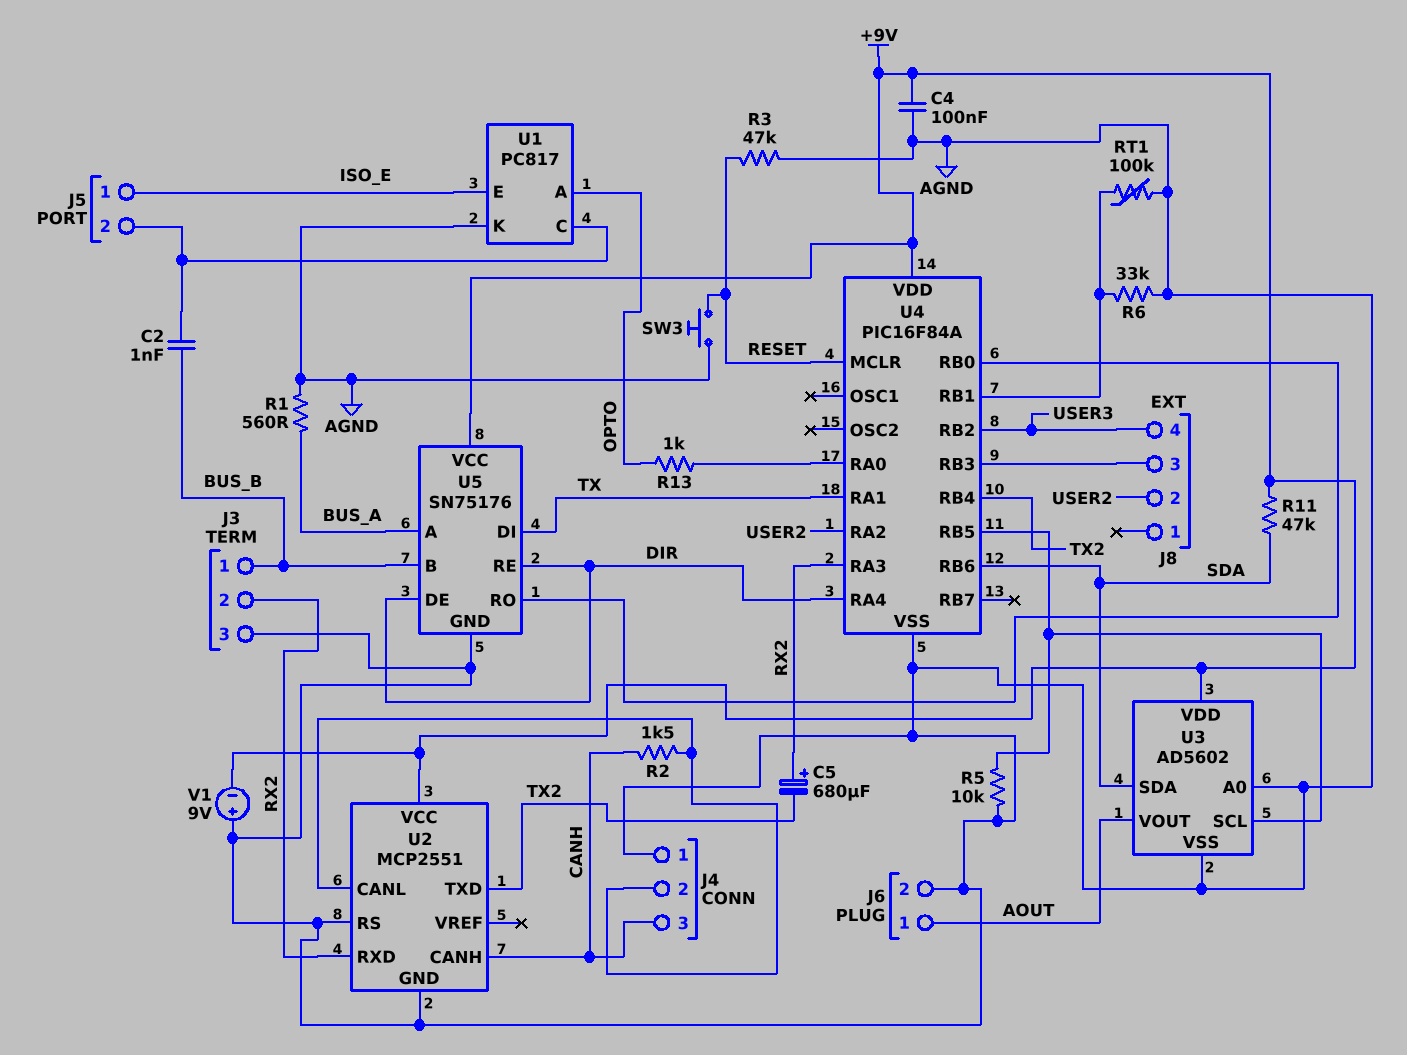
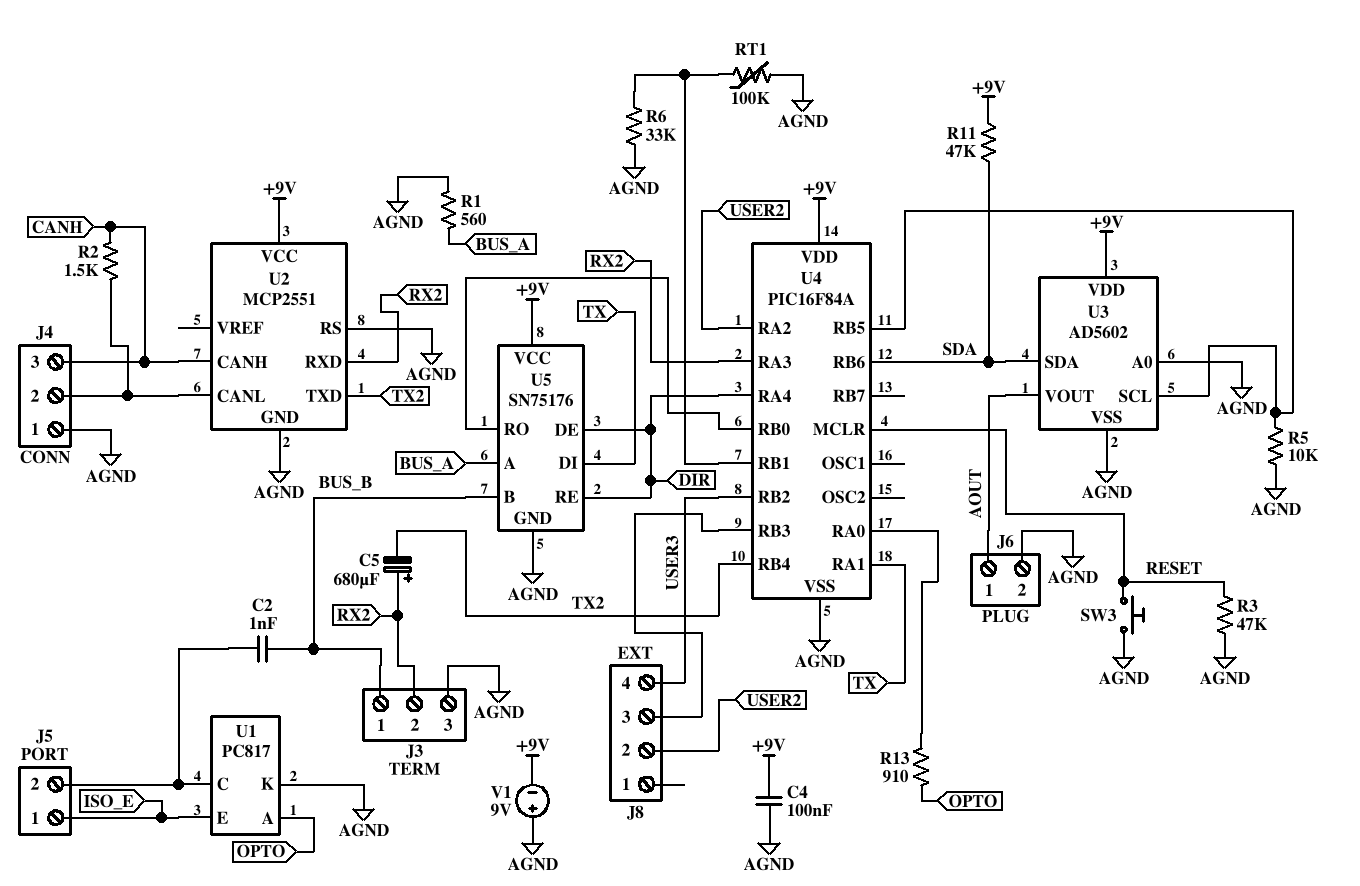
R13: 1k (OPTO, U4/RA0) -> 910 (OPTO, U4/RA0)

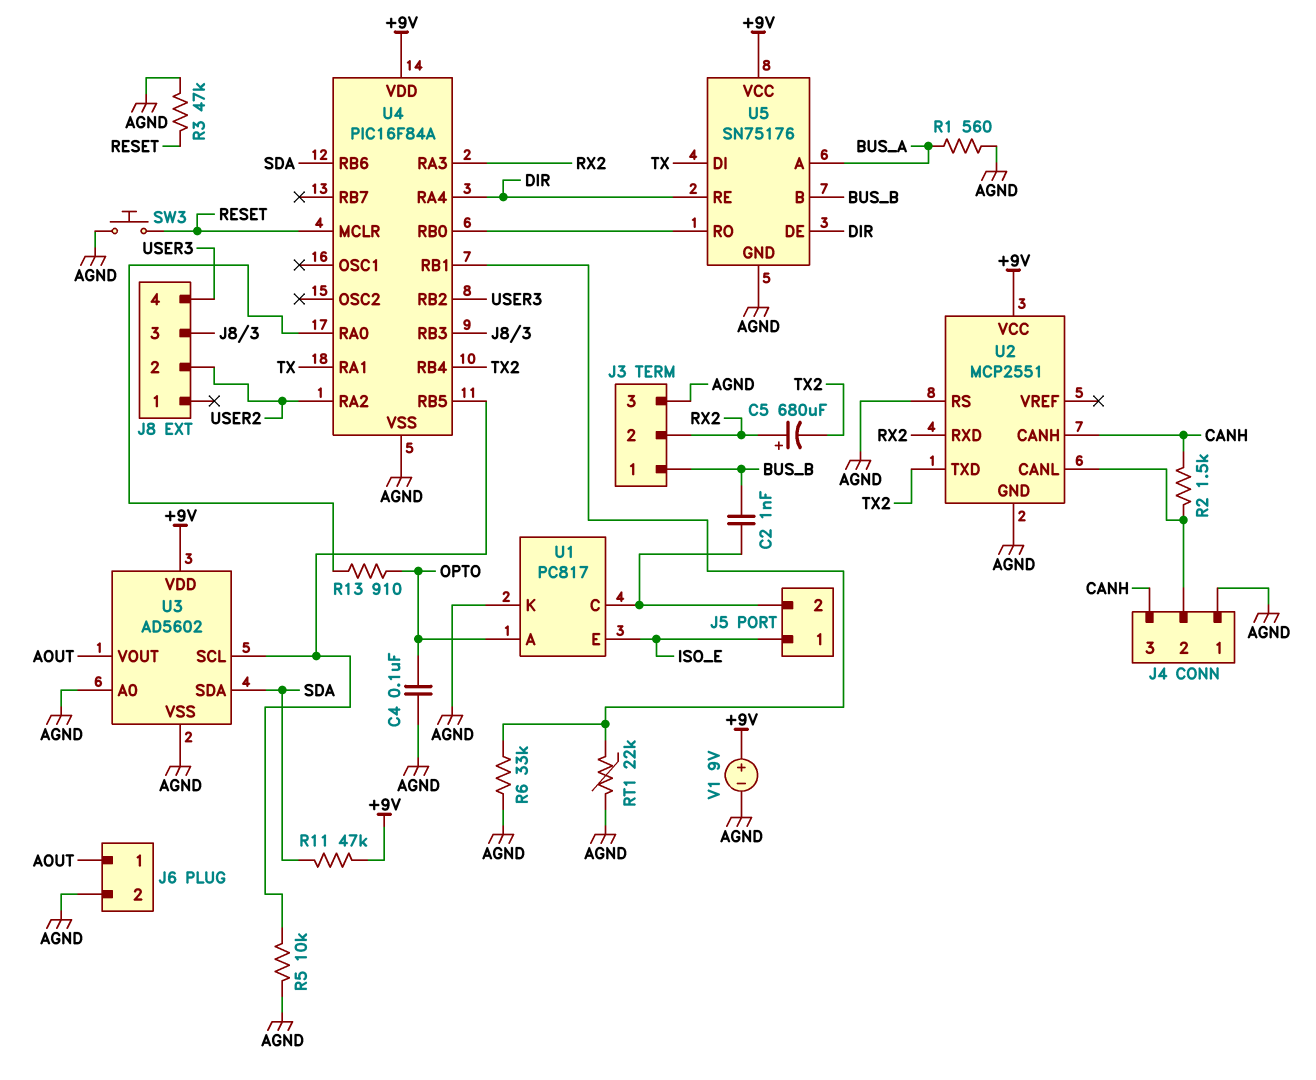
C4: 100nF (+9V, AGND) -> 100nF (AGND, OPTO)
RT1: 100k (AGND, U4/RB1) -> 22k (AGND, U4/RB1)
V1: 9V (plus AGND, minus +9V) -> 9V (plus +9V, minus AGND)

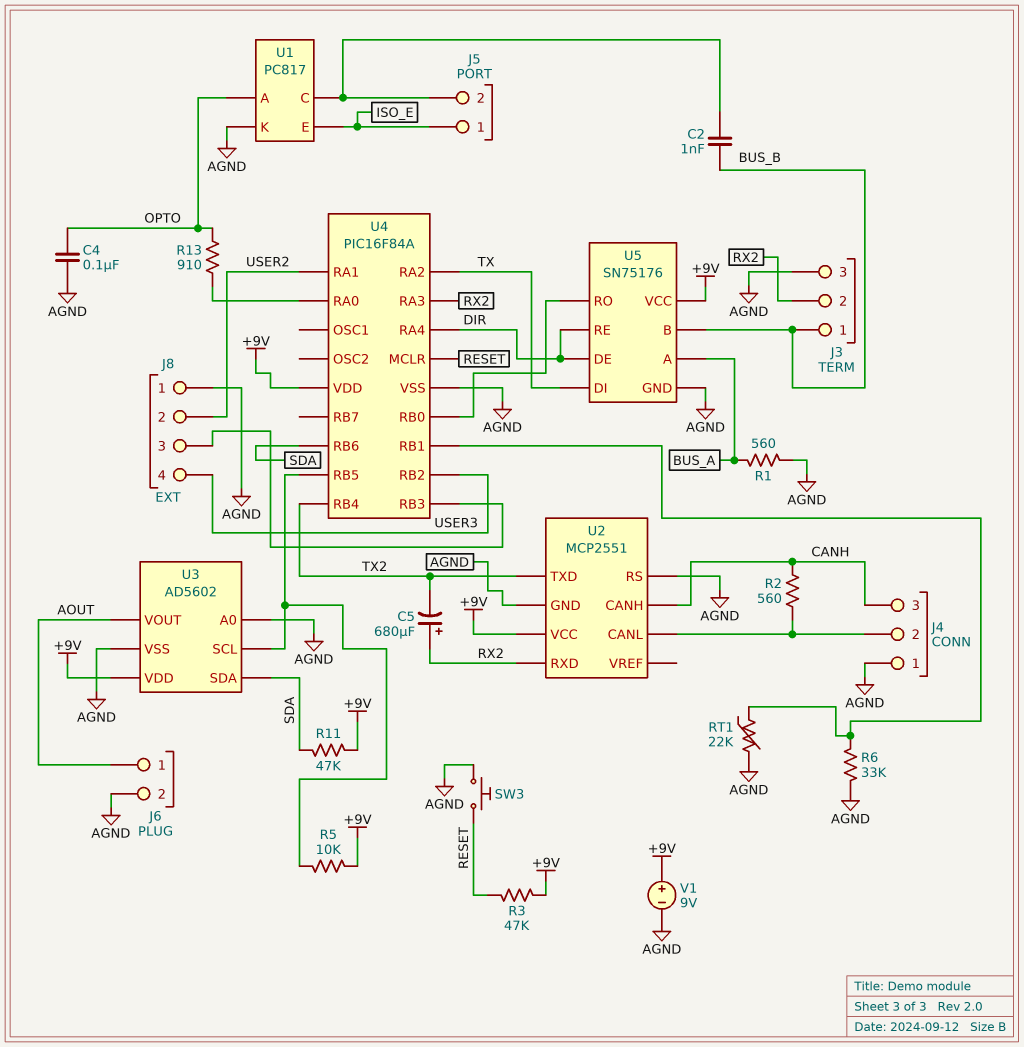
J8 pin 1: none -> AGND
R2: 1.5k (CANH, J4/2) -> 560 (CANH, J4/2)
R3: 47k (AGND, RESET) -> 47k (+9V, RESET)
R5: 10k (AGND, U3/SCL) -> 10k (+9V, U3/SCL)
U4 pin RA1: TX -> USER2
U4 pin RA2: USER2 -> TX

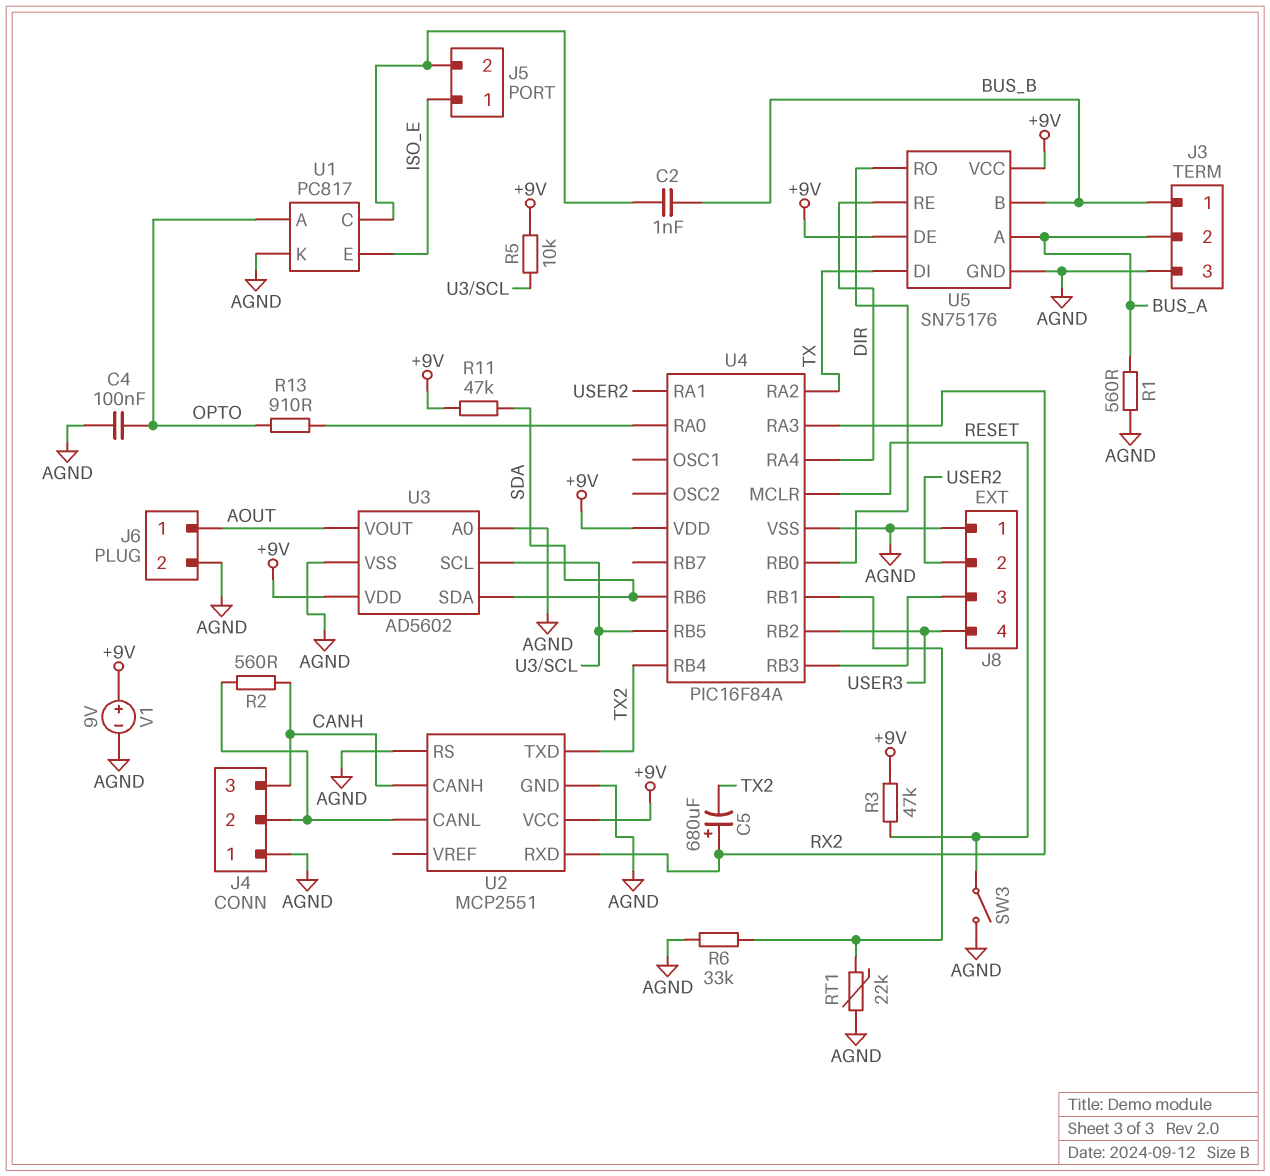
J3 pin 2: RX2 -> BUS_A
SW3: button (AGND, RESET) -> switch (AGND, RESET)
U5 pin DE: DIR -> +9V

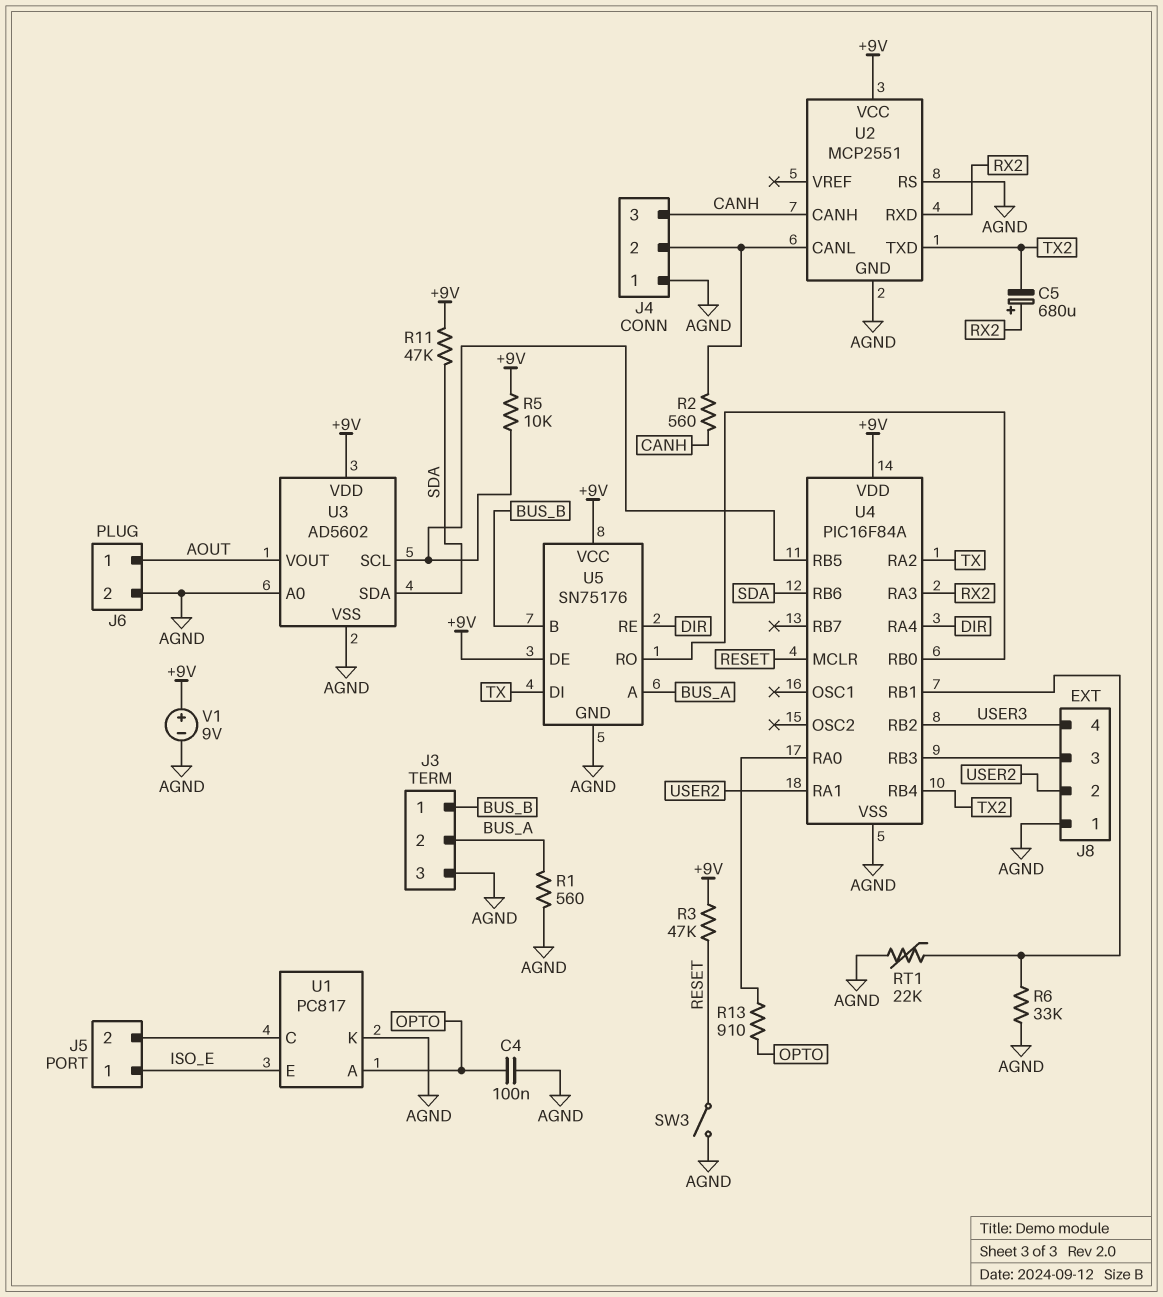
C2: 1nF (BUS_B, J5/2) -> none

